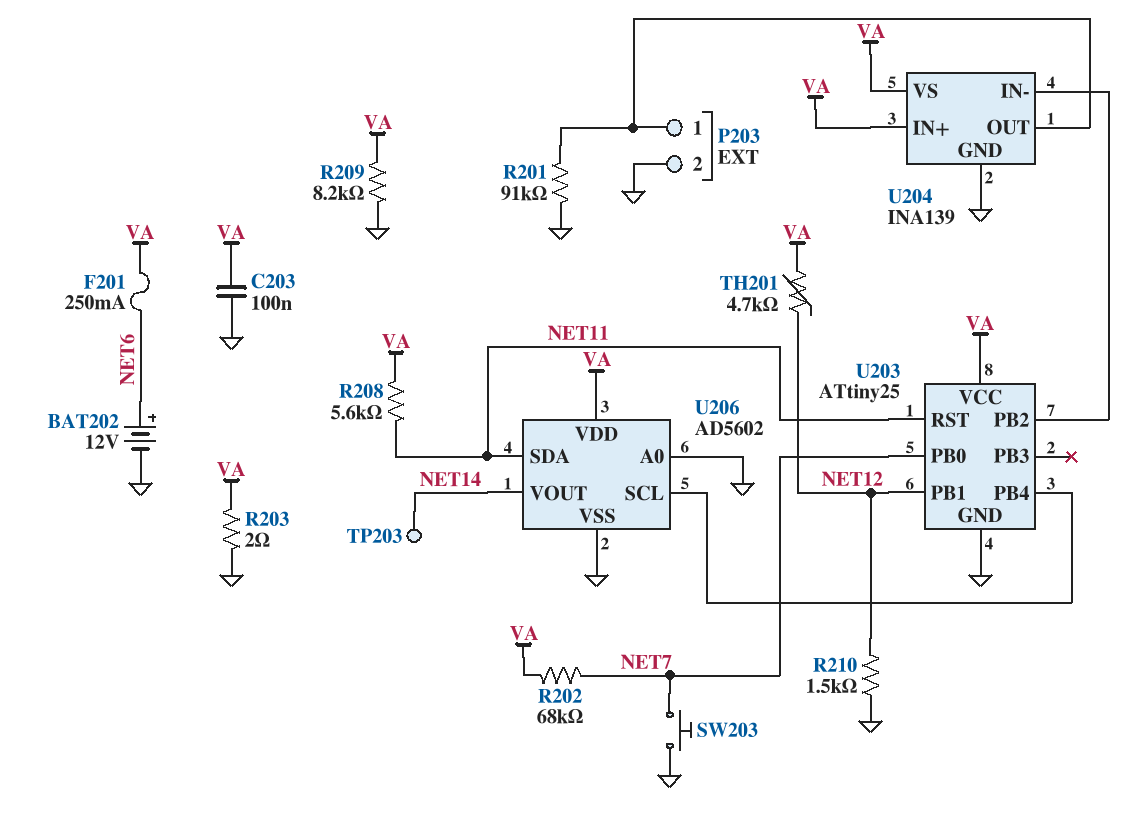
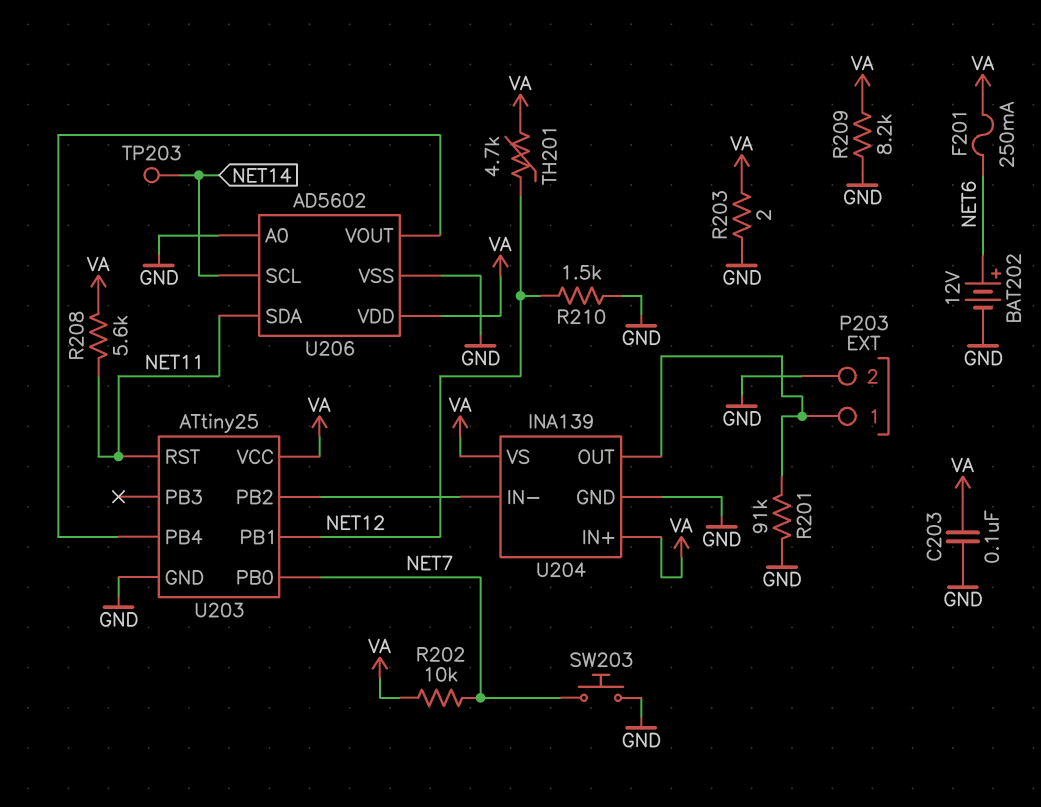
R202: 68k (NET7, VA) -> 10k (NET7, VA)
U206 pin SCL: U203/PB4 -> NET14
U206 pin VOUT: NET14 -> U203/PB4

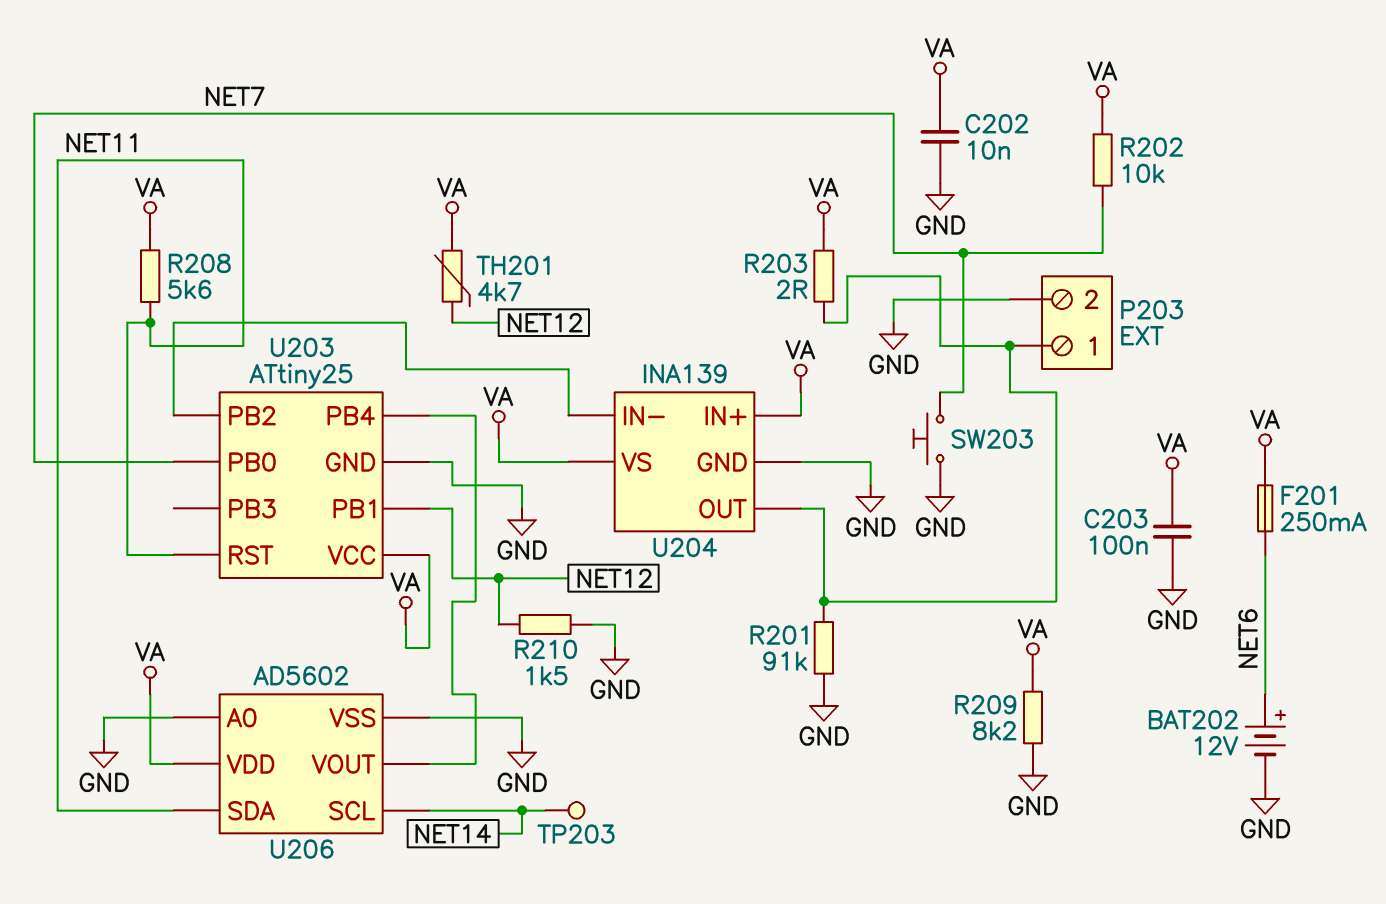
C202: none -> 10nF (GND, VA)
R203: 2 (GND, VA) -> 2 (P203/1, VA)

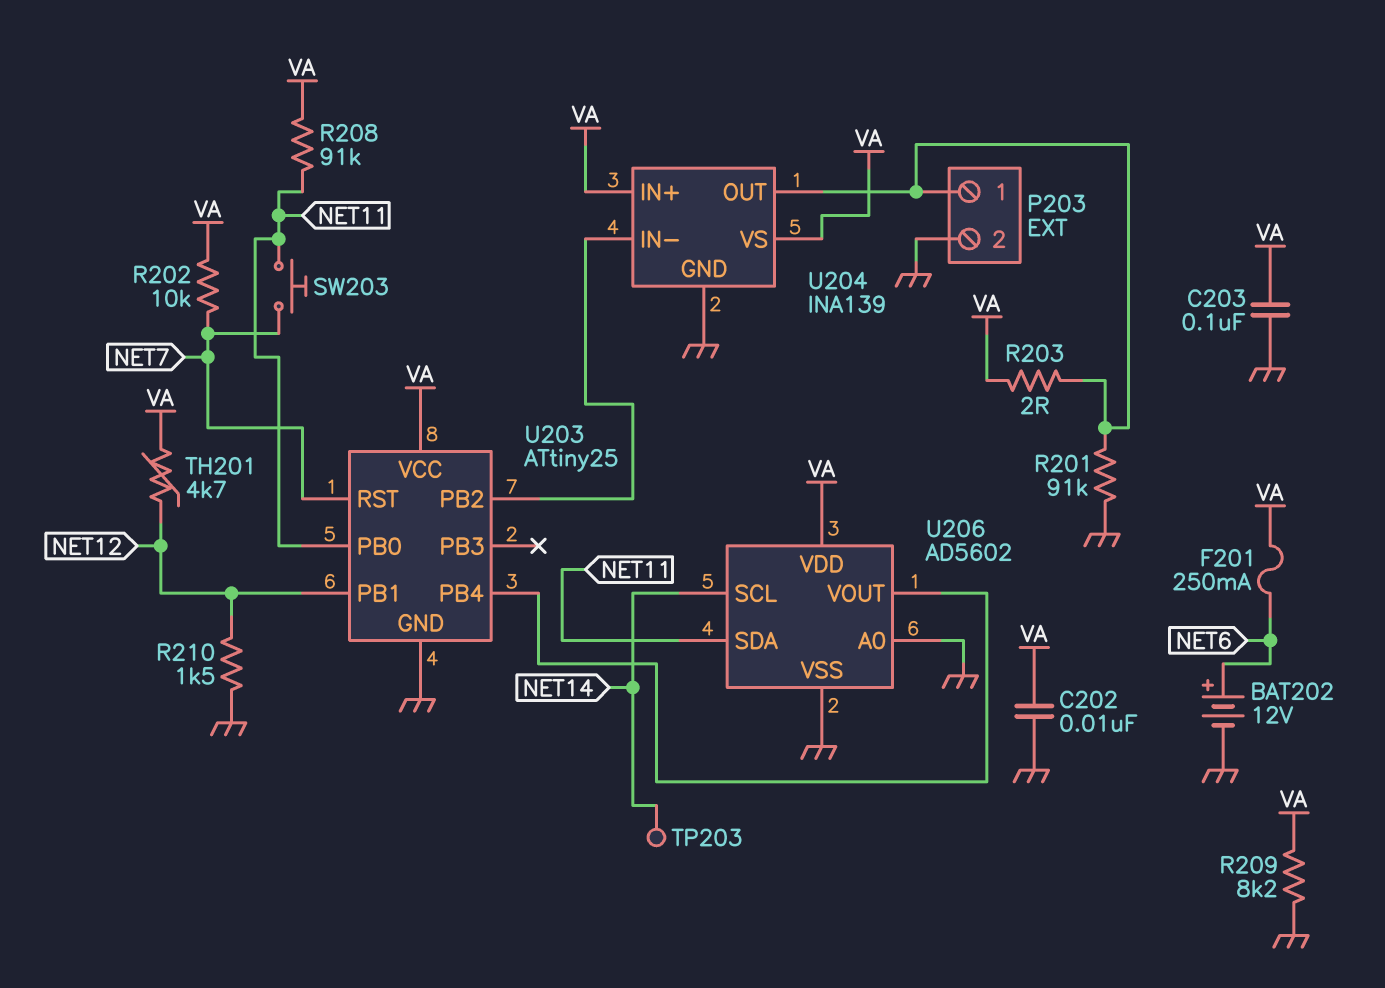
R208: 5.6k (NET11, VA) -> 91k (NET11, VA)
SW203: button (GND, NET7) -> button (NET7, NET11)
U203 pin PB0: NET7 -> NET11
U203 pin RST: NET11 -> NET7

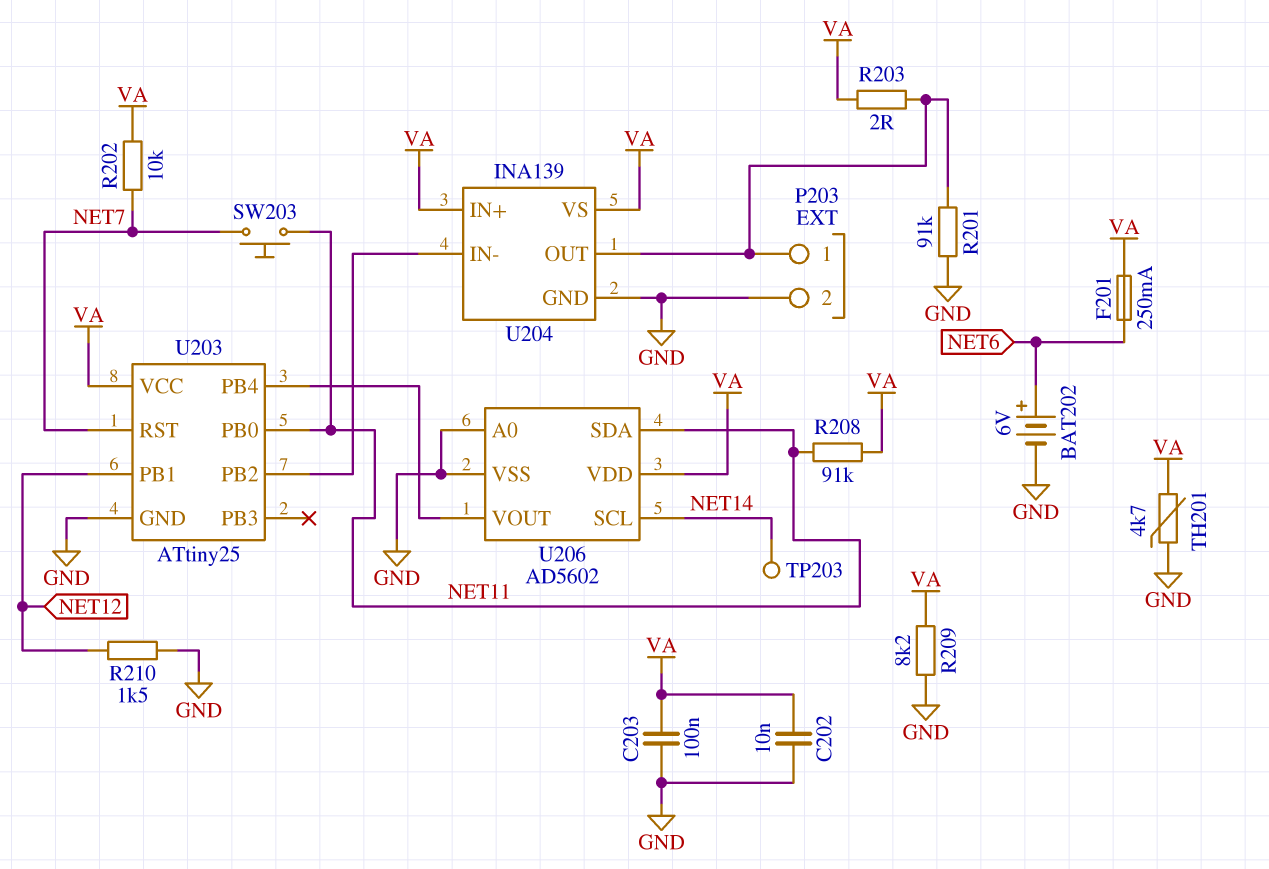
BAT202: 12V (plus NET6, minus GND) -> 6V (plus NET6, minus GND)
TH201: 4.7k (NET12, VA) -> 4.7k (GND, VA)

